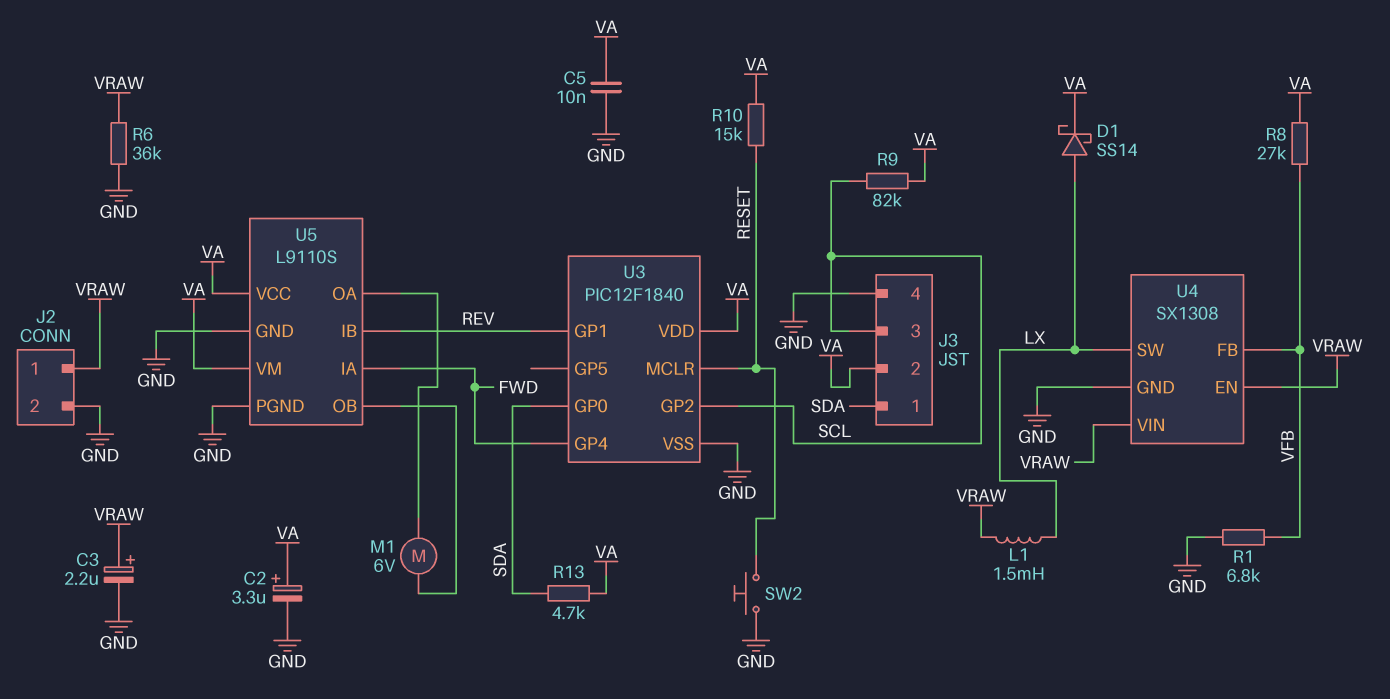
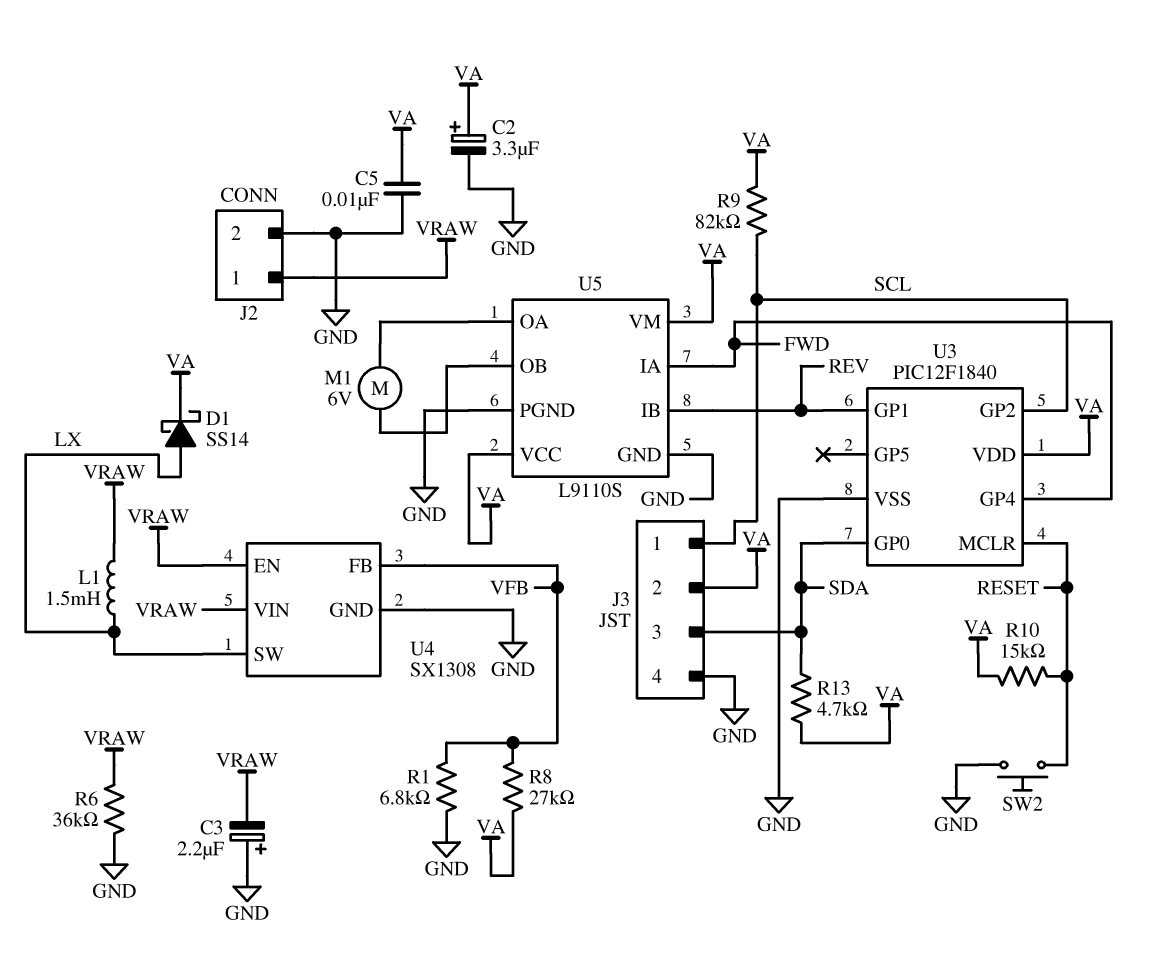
C3: 2.2uF (plus VRAW, minus GND) -> 2.2uF (plus GND, minus VRAW)
J3 pin 1: SDA -> SCL
J3 pin 3: SCL -> SDA

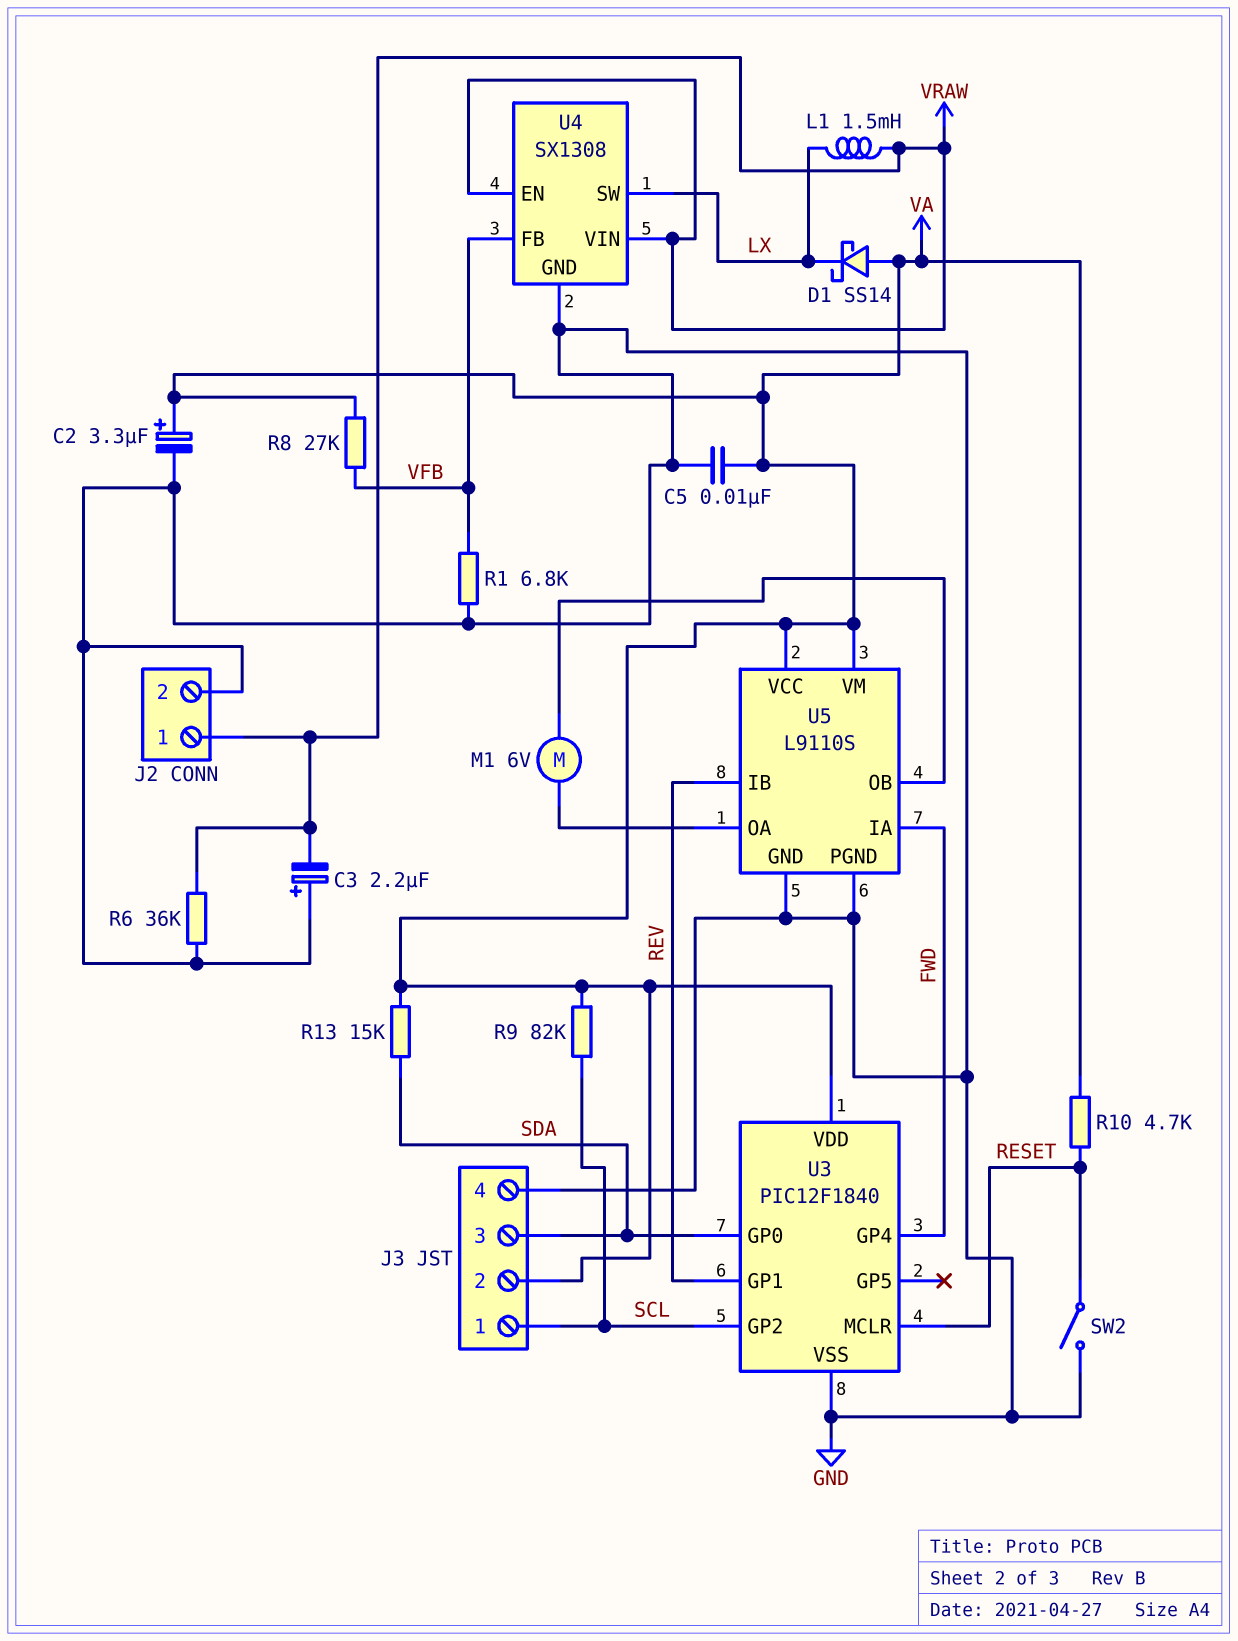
D1: schottky SS14 (A LX, K VA) -> schottky SS14 (A VA, K LX)
R10: 15k (RESET, VA) -> 4.7k (RESET, VA)
R13: 4.7k (SDA, VA) -> 15k (SDA, VA)
SW2: button (GND, RESET) -> switch (GND, RESET)

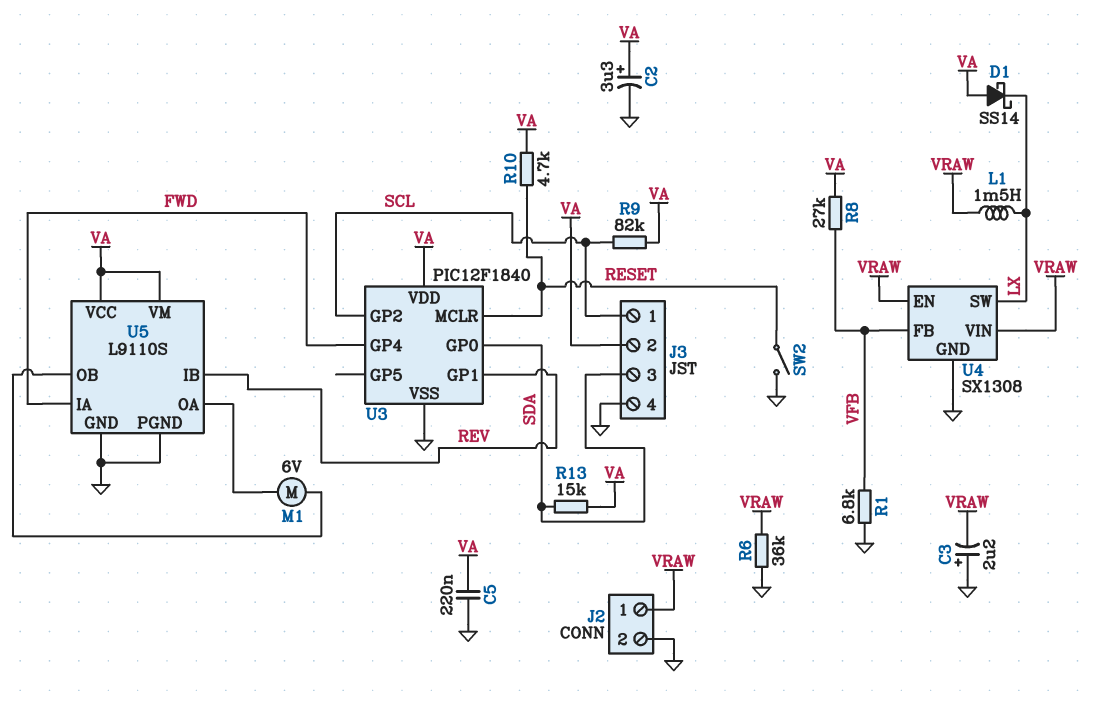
C5: 10nF (GND, VA) -> 220nF (GND, VA)

